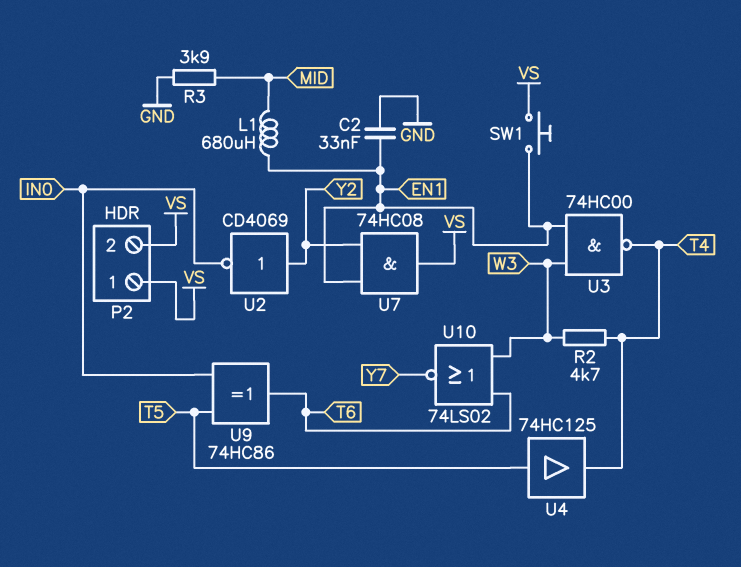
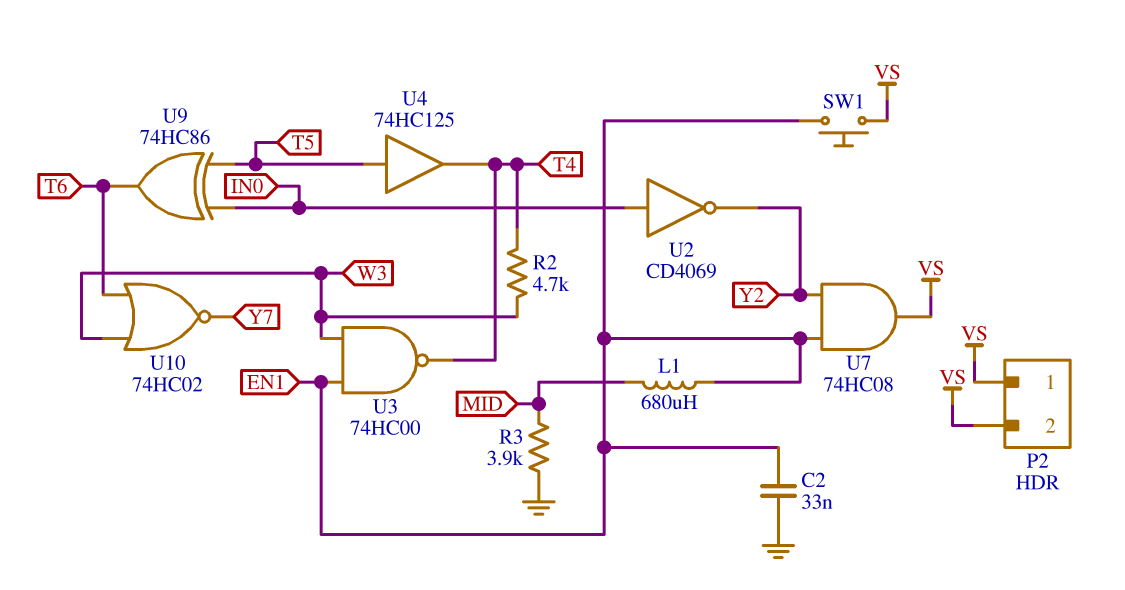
U2: NOT CD4069 (in Y2, out IN0) -> NOT CD4069 (in IN0, out Y2)
U10: NOR 74LS02 (in T6, in W3, out Y7) -> NOR 74HC02 (in T6, in W3, out Y7)

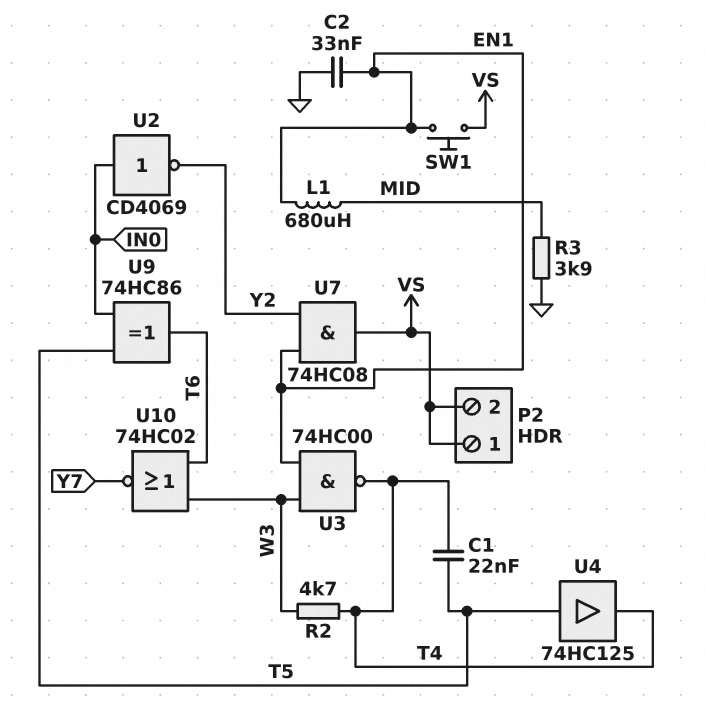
C1: none -> 22nF (T4, T5)

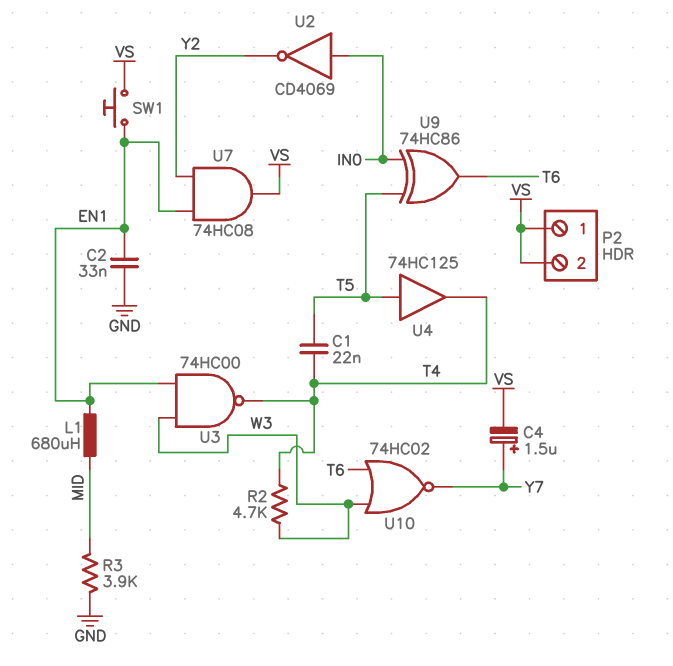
C4: none -> 1.5uF (plus Y7, minus VS)

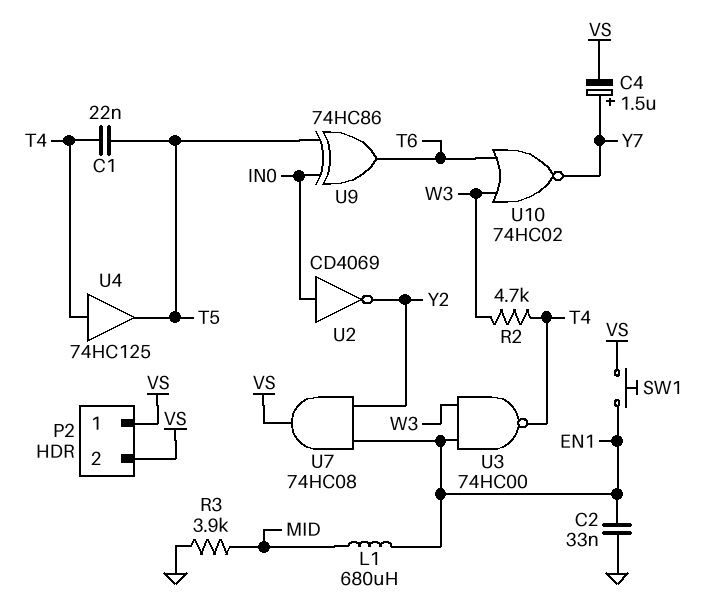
U4: buffer 74HC125 (in T5, out T4) -> buffer 74HC125 (in T4, out T5)

